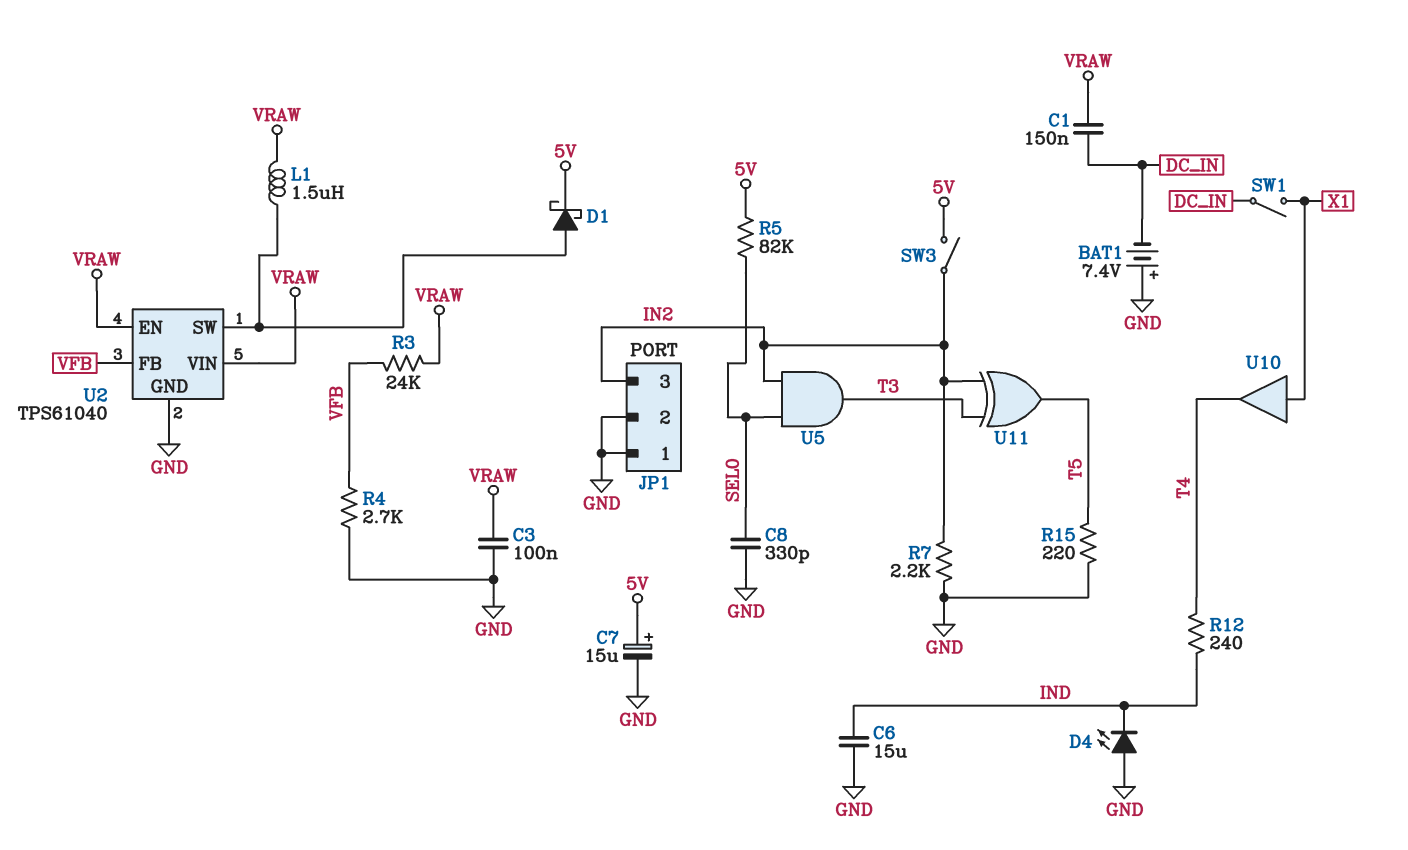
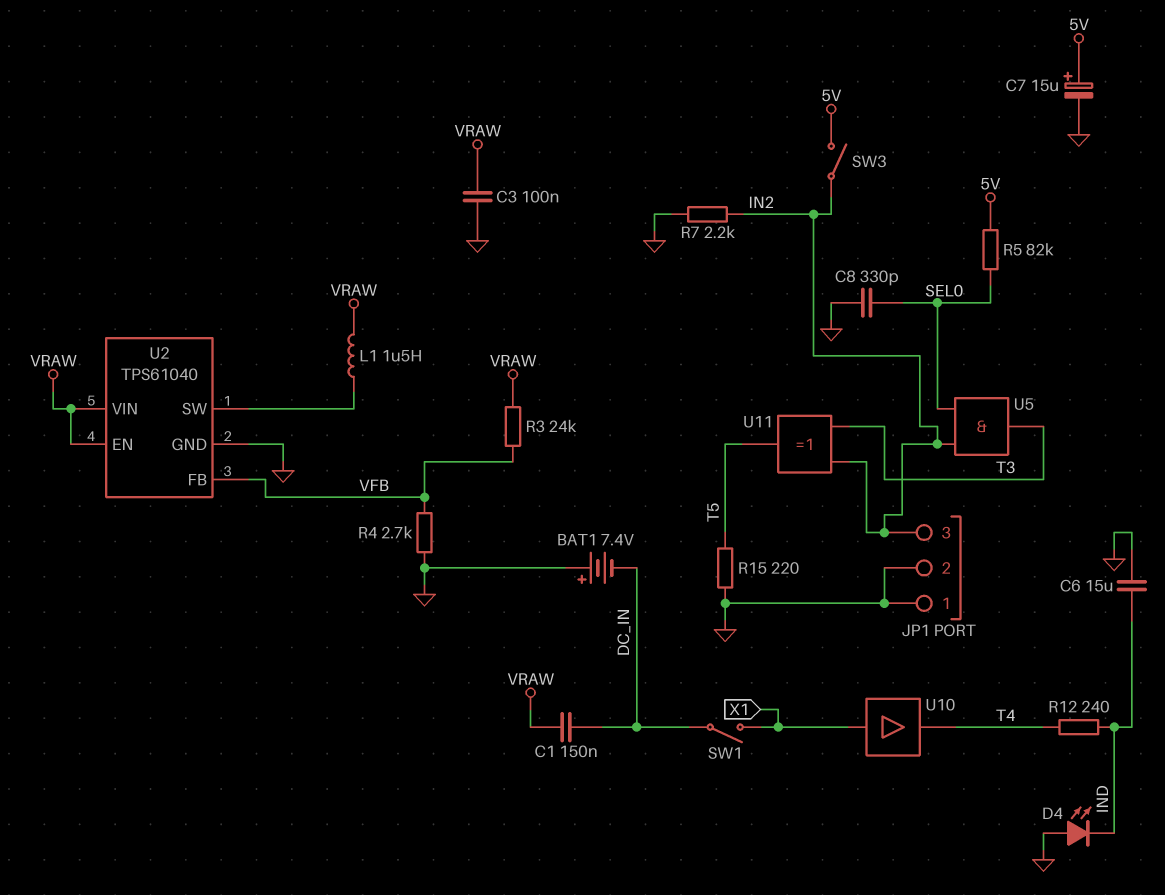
D1: schottky (A U2/SW, K 5V) -> none

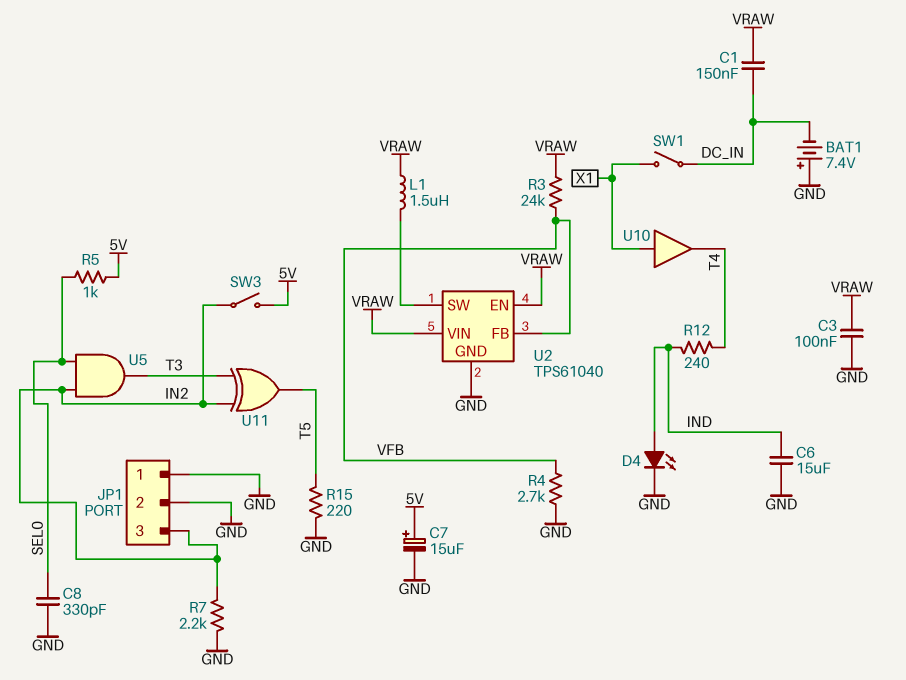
D4: LED (A GND, K IND) -> LED (A IND, K GND)
R5: 82k (5V, SEL0) -> 1k (5V, SEL0)

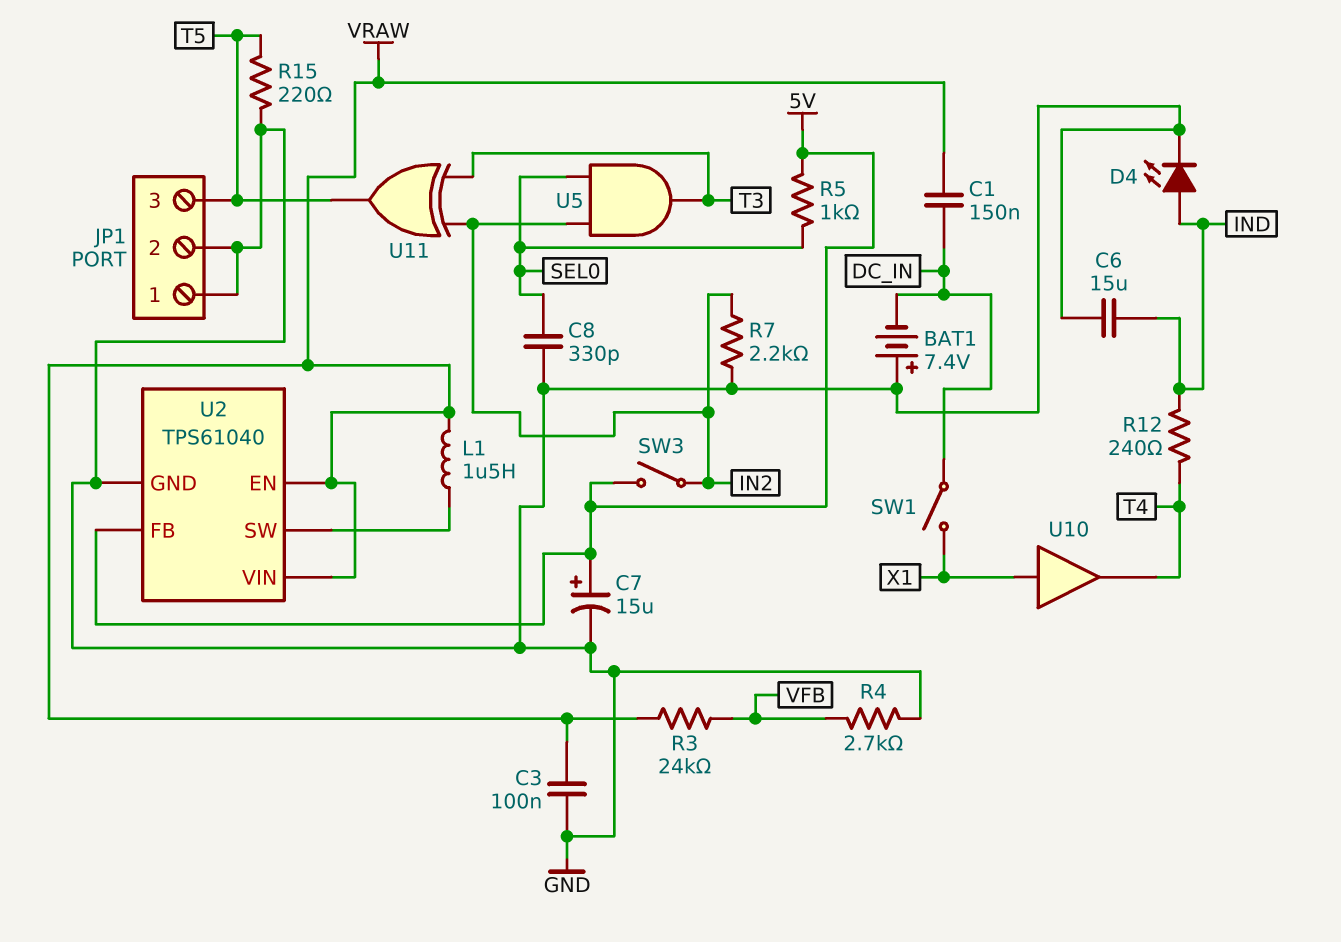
JP1 pin 3: IN2 -> T5
U2 pin FB: VFB -> 5V

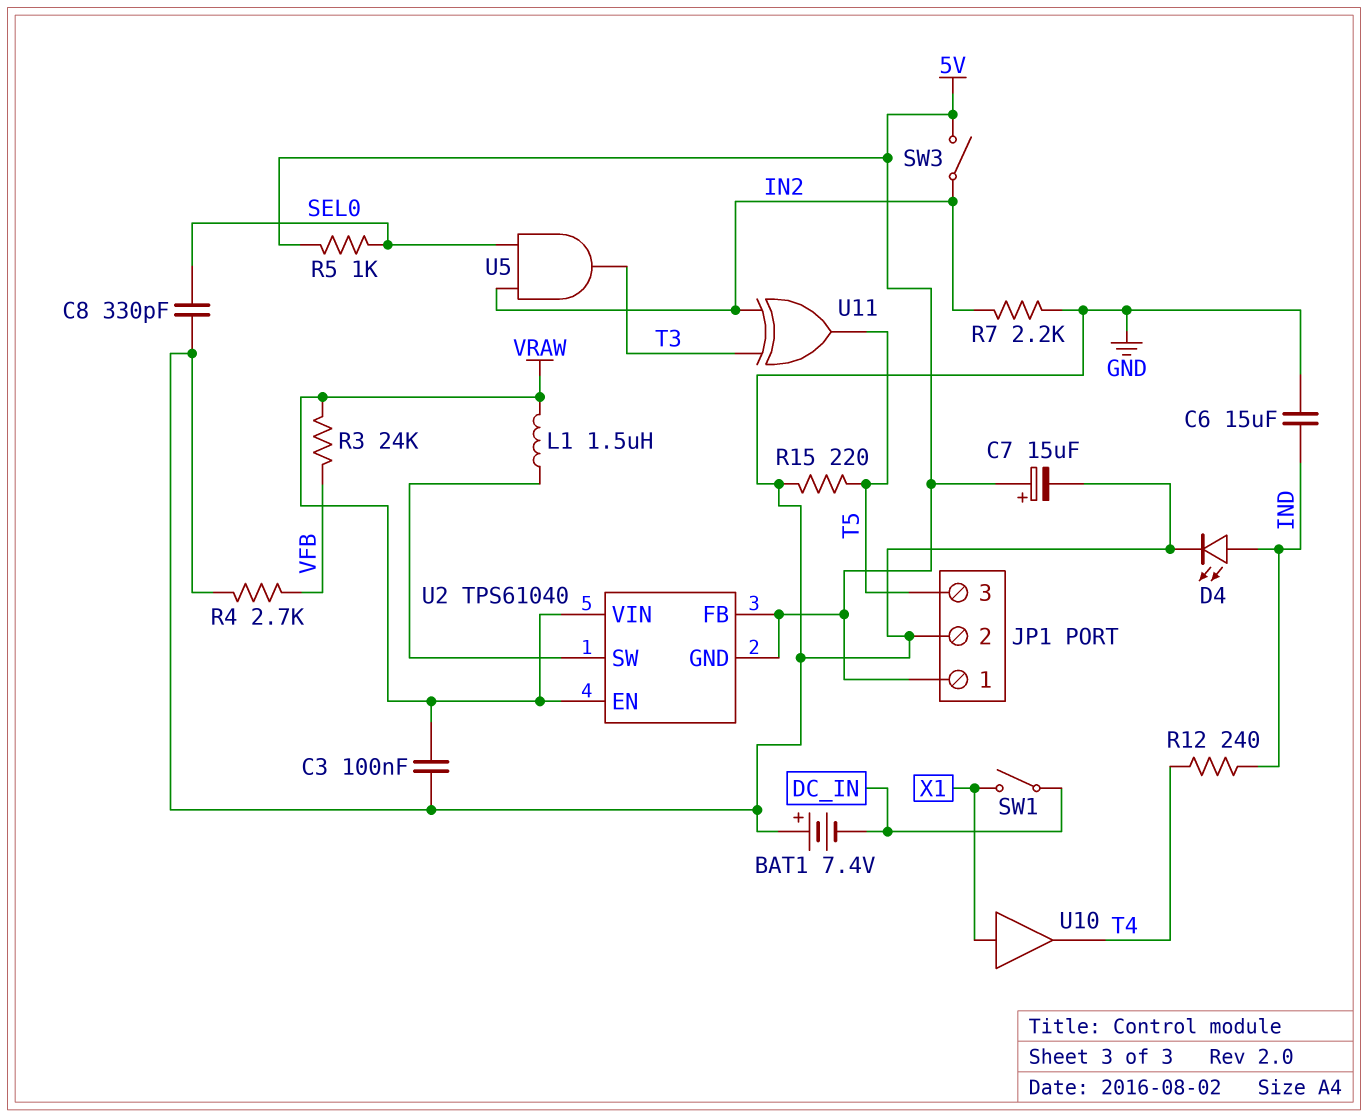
C1: 150nF (DC_IN, VRAW) -> none
JP1 pin 1: GND -> 5V
U2 pin GND: GND -> 5V

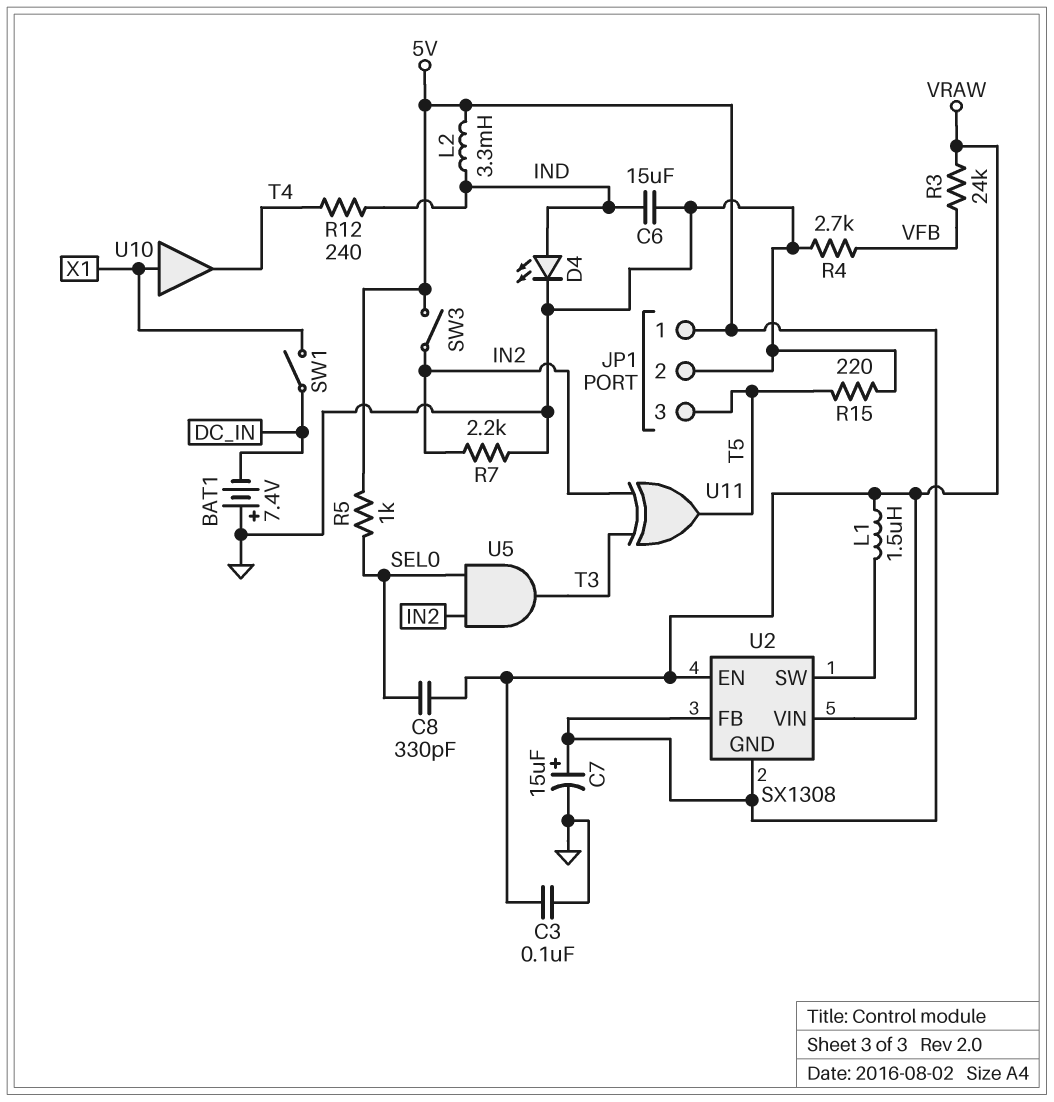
C8: 330pF (GND, SEL0) -> 330pF (SEL0, VRAW)
L2: none -> 3.3mH (5V, IND)
U2: TPS61040 -> SX1308

